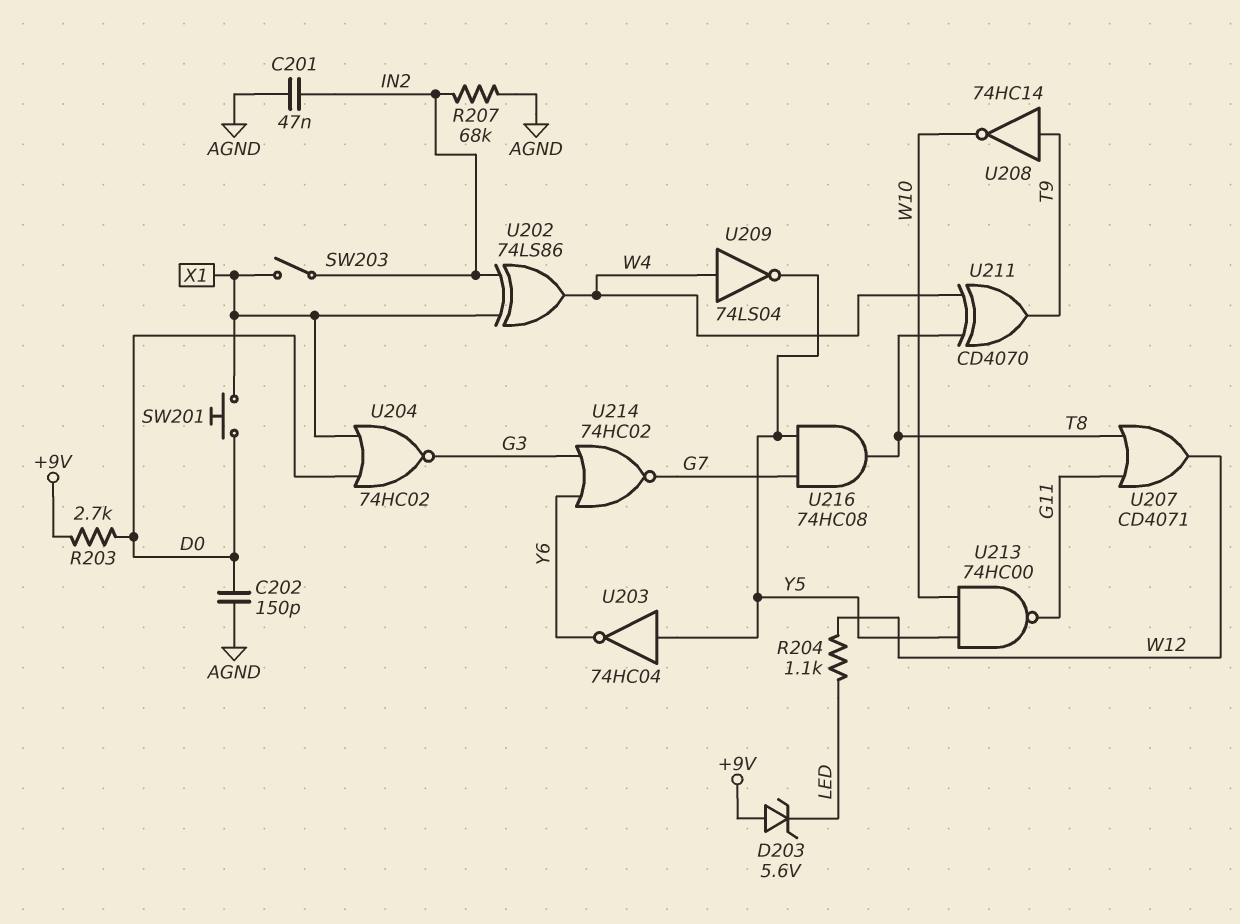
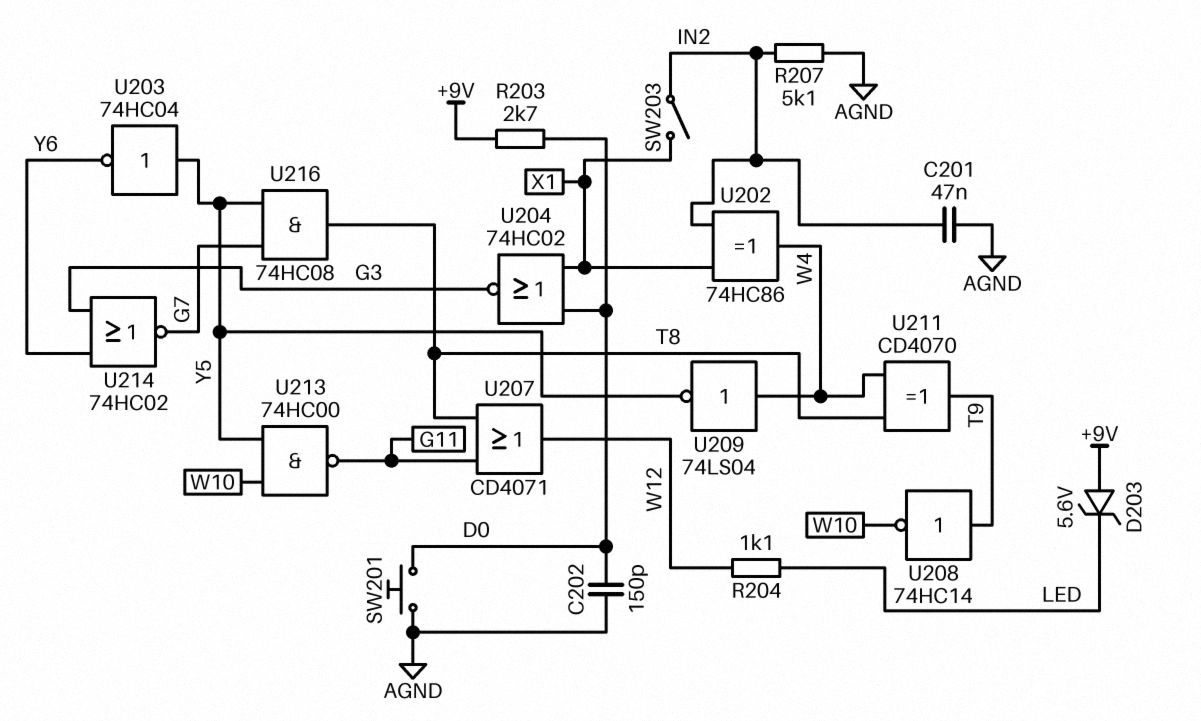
R207: 68k (AGND, IN2) -> 5.1k (AGND, IN2)
SW201: button (D0, X1) -> button (AGND, D0)
U202: XOR 74LS86 (in IN2, in X1, out W4) -> XOR 74HC86 (in IN2, in X1, out W4)

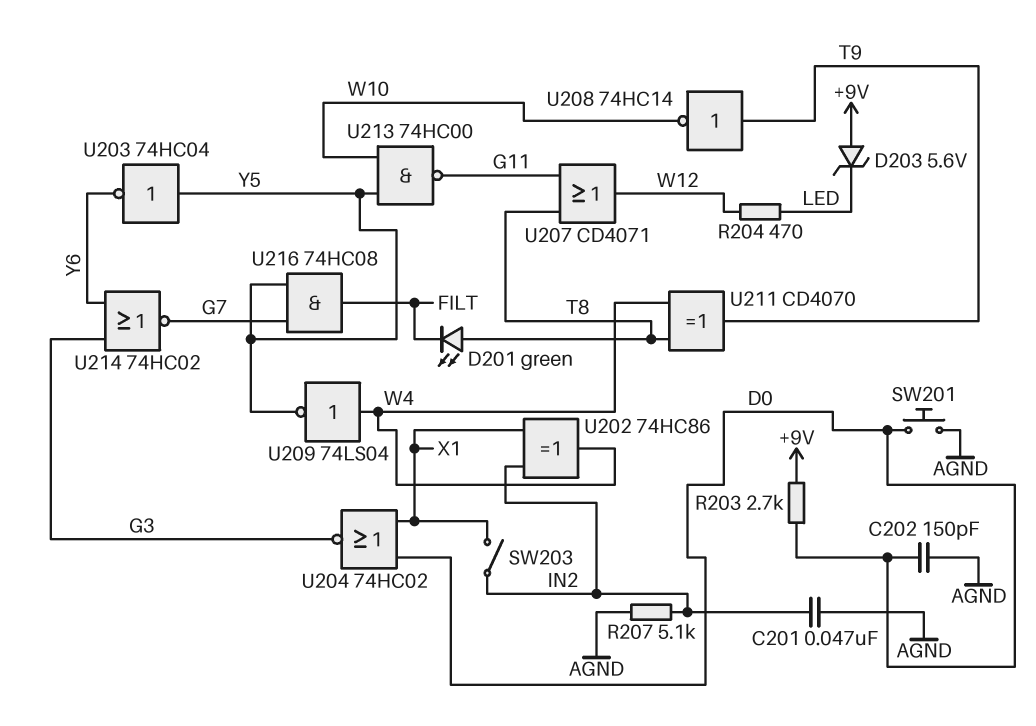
D201: none -> LED green (A T8, K FILT)
R204: 1.1k (LED, W12) -> 470 (LED, W12)
U216: AND 74HC08 (in G7, in Y5, out T8) -> AND 74HC08 (in G7, in Y5, out FILT)

